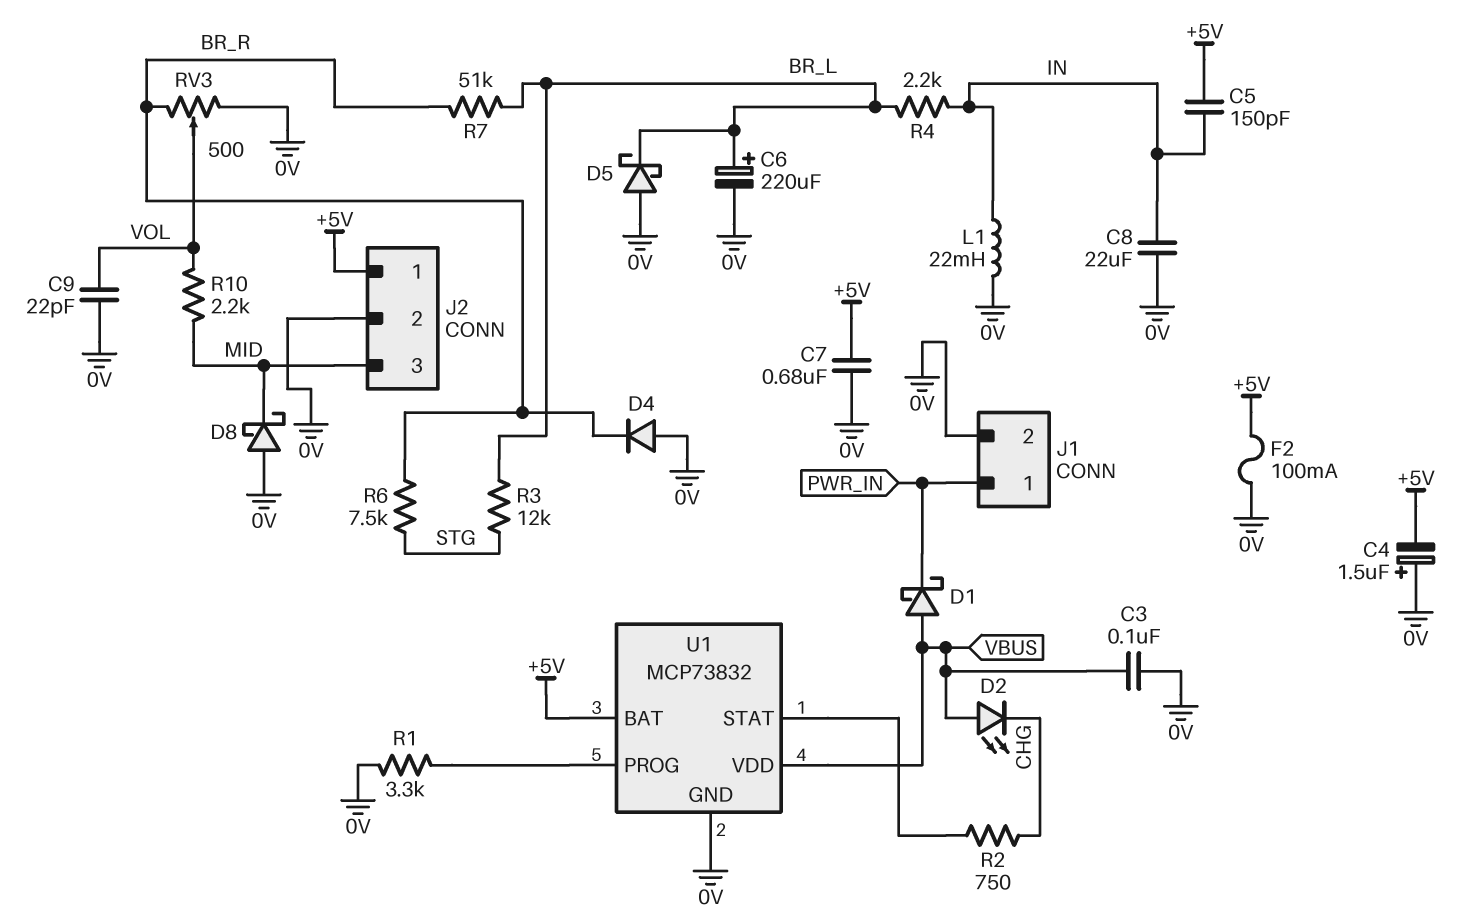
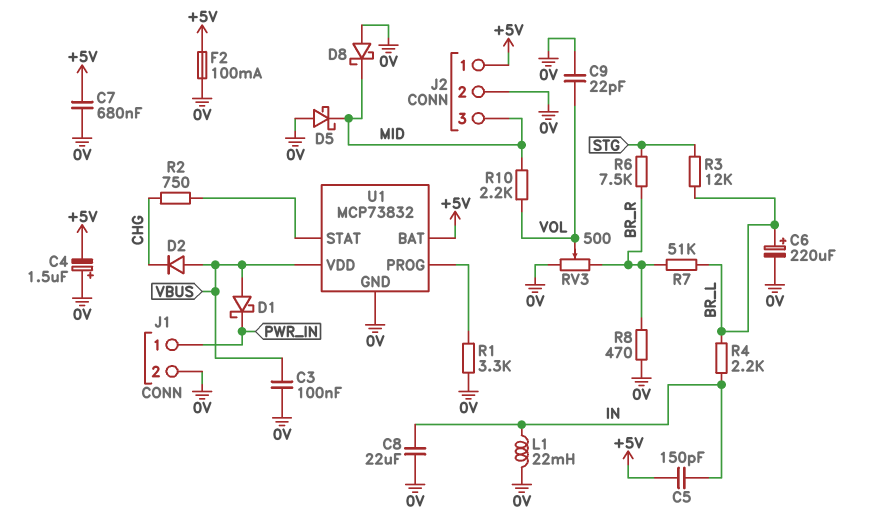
D2: LED (A VBUS, K CHG) -> diode (A VBUS, K CHG)
D4: diode (A 0V, K BR_R) -> none
D5: schottky (A 0V, K BR_L) -> schottky (A 0V, K MID)
R8: none -> 470 (0V, BR_R)

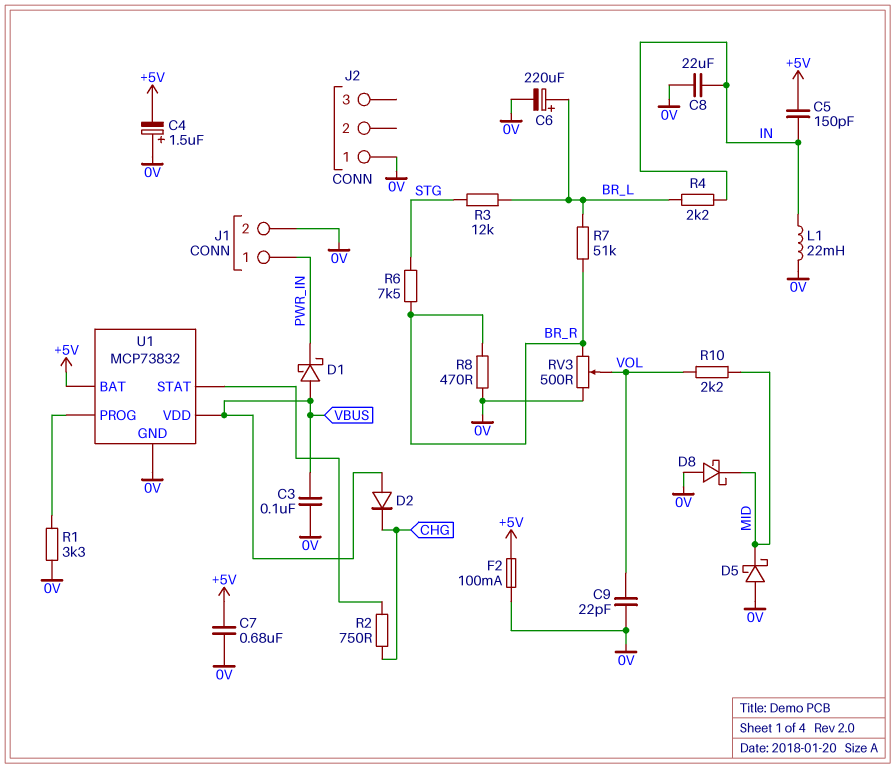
J2 pin 1: +5V -> 0V
J2 pin 2: 0V -> none
J2 pin 3: MID -> none

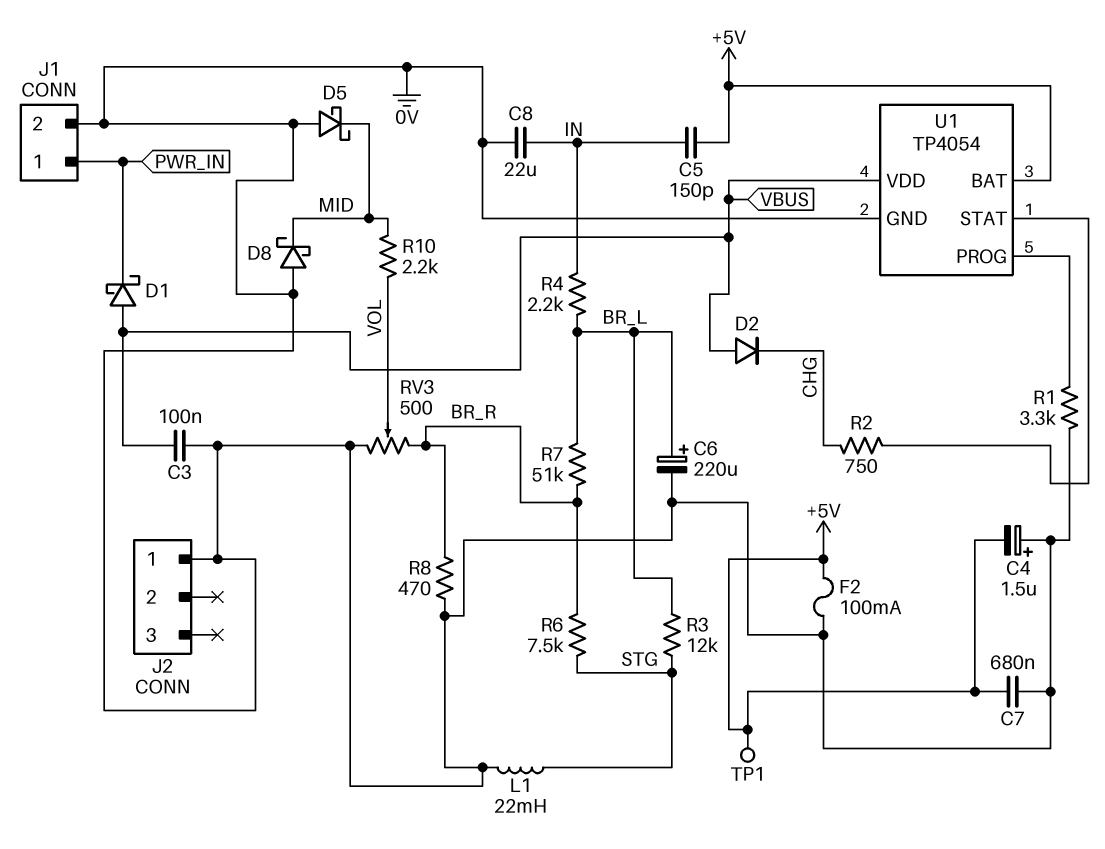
C9: 22pF (0V, VOL) -> none
L1: 22mH (0V, IN) -> 22mH (0V, STG)
TP1: none -> test point (+5V)
U1: MCP73832 -> TP4054

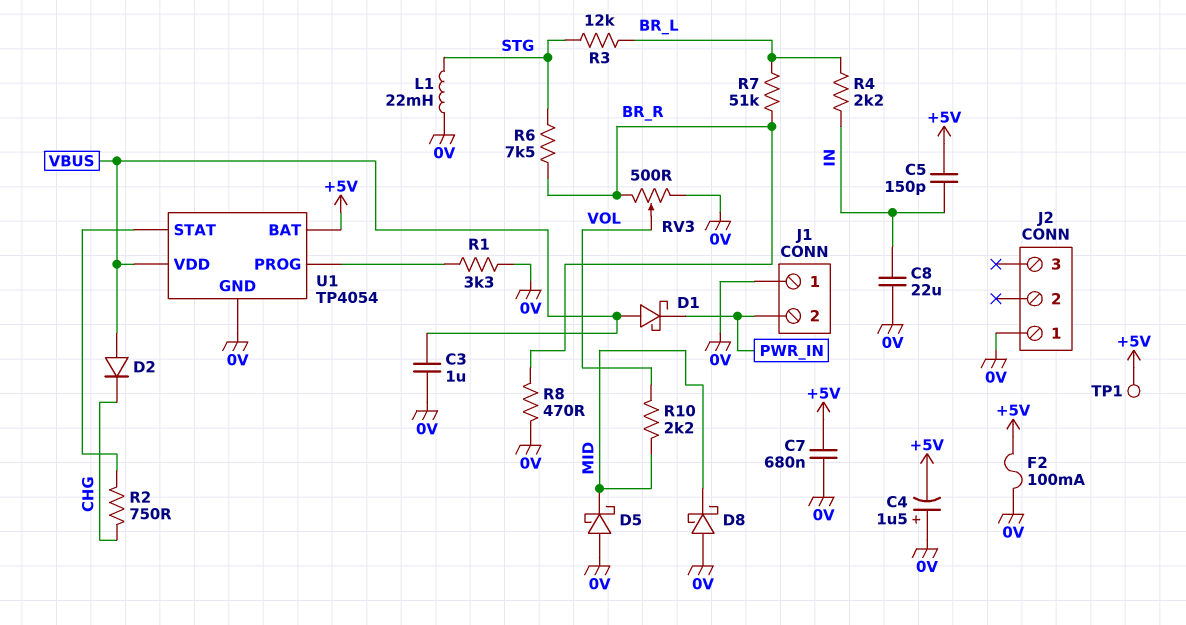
C3: 100nF (0V, VBUS) -> 1uF (0V, VBUS)
C6: 220uF (plus BR_L, minus 0V) -> none
J1 pin 1: PWR_IN -> 0V
J1 pin 2: 0V -> PWR_IN

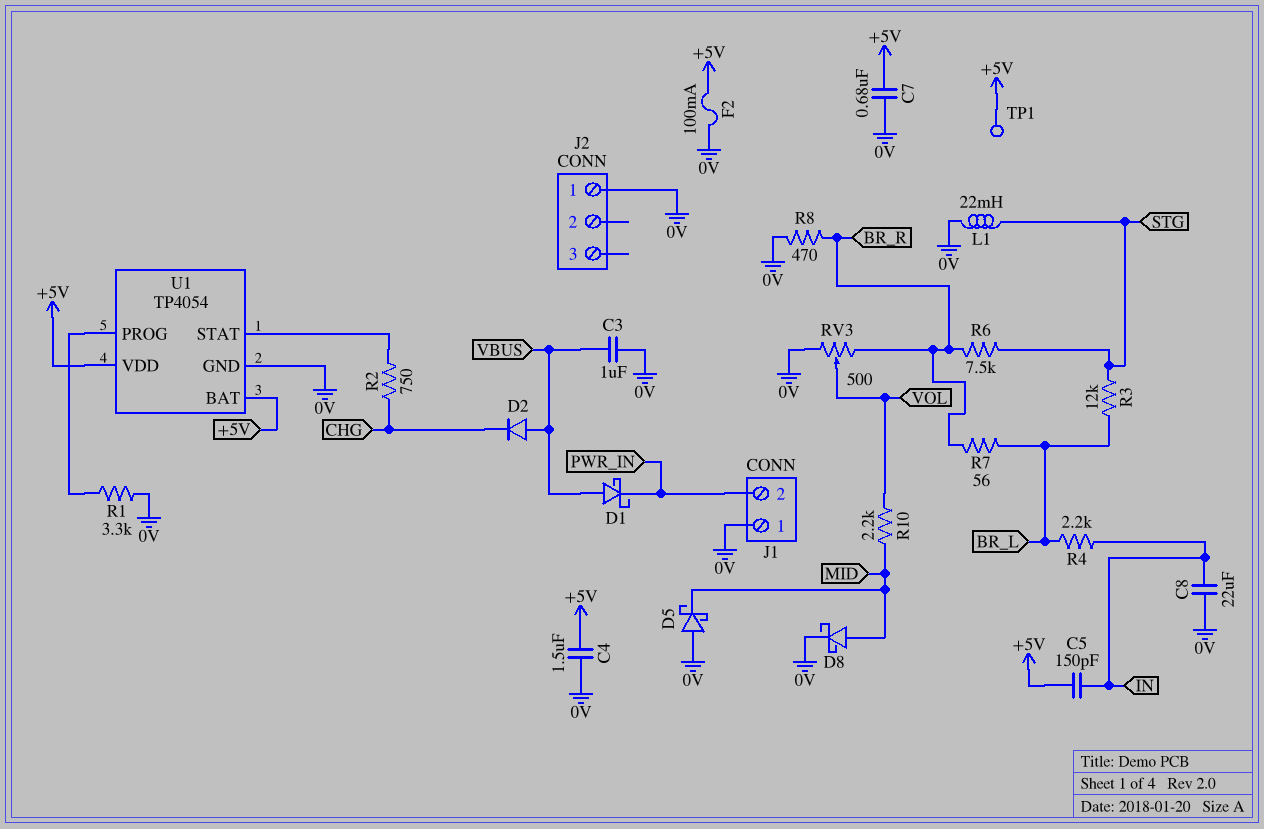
C4: 1.5uF (plus 0V, minus +5V) -> 1.5uF (+5V, 0V)
D8: schottky (A 0V, K MID) -> schottky (A MID, K 0V)
R7: 51k (BR_L, BR_R) -> 56 (BR_L, BR_R)
U1 pin VDD: VBUS -> +5V

